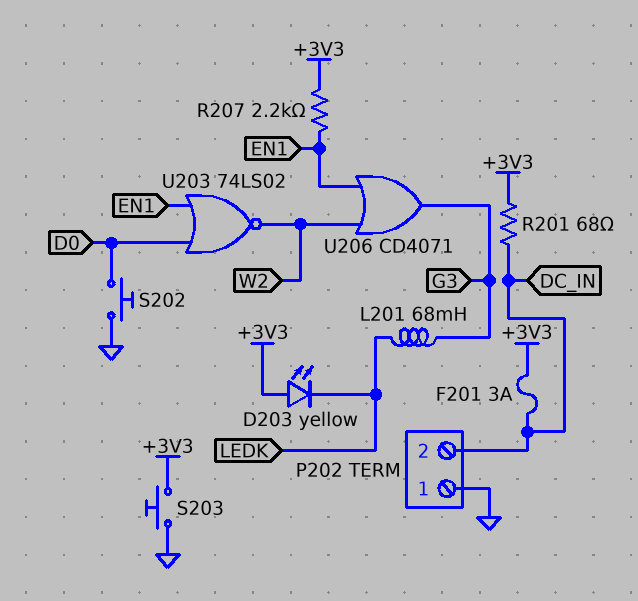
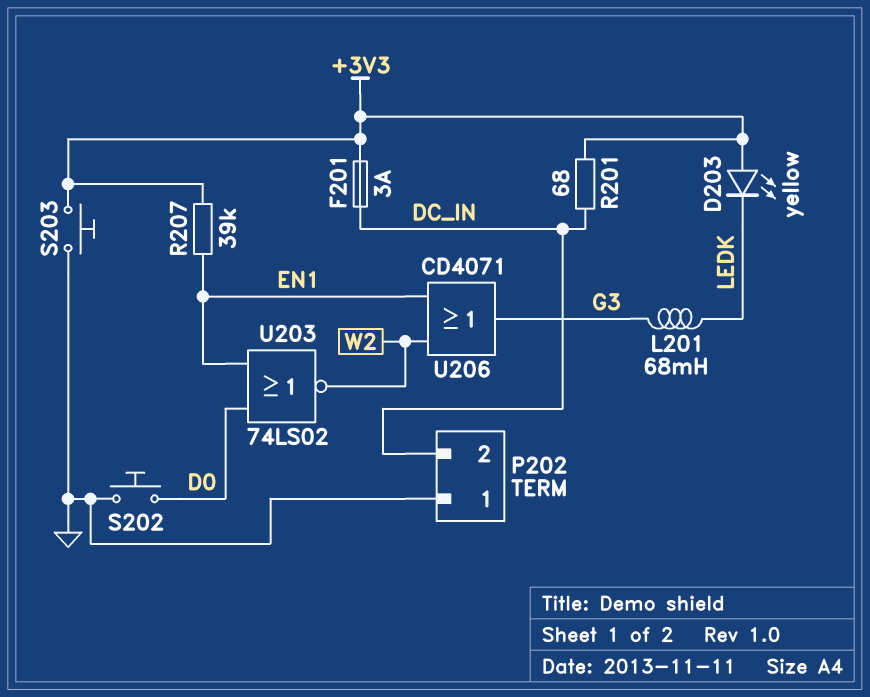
R207: 2.2k (+3V3, EN1) -> 39k (+3V3, EN1)

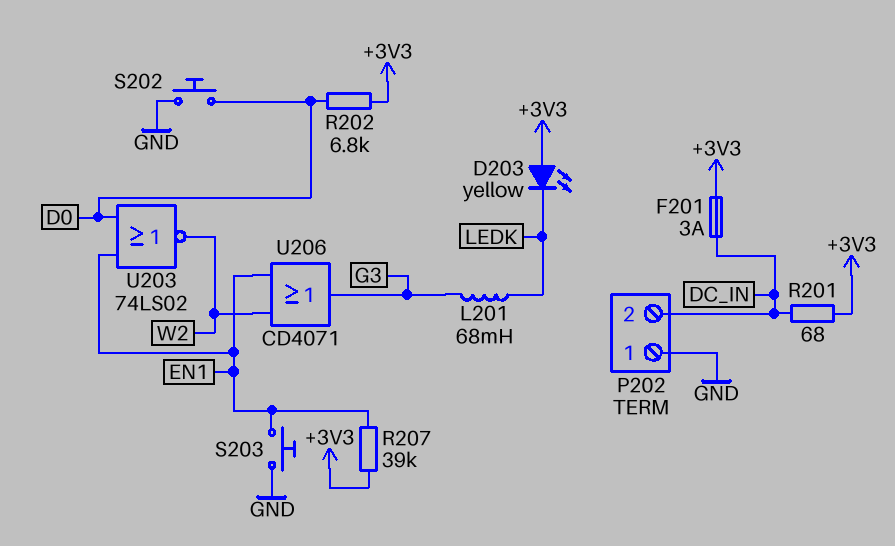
R202: none -> 6.8k (+3V3, D0)
S203: button (+3V3, GND) -> button (EN1, GND)

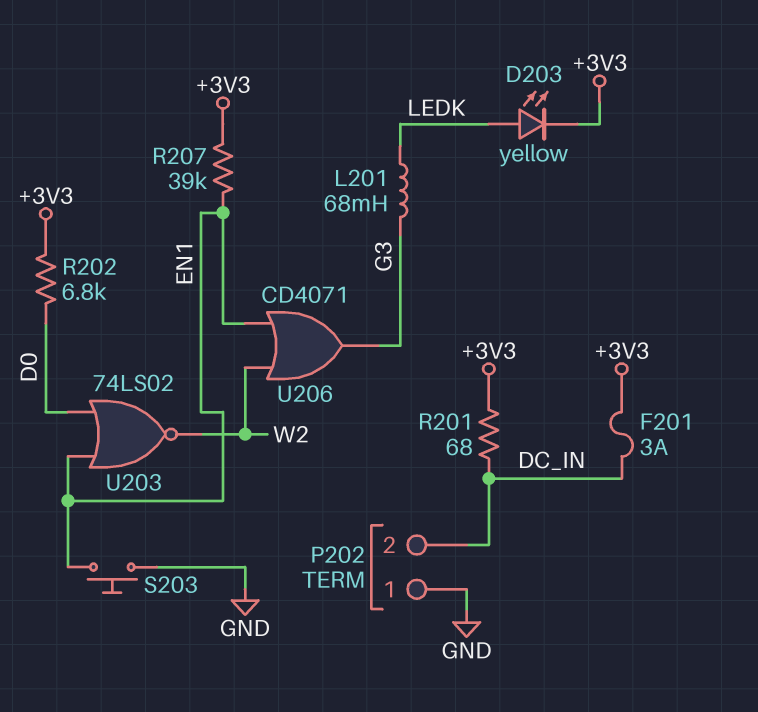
D203: LED yellow (A +3V3, K LEDK) -> LED yellow (A LEDK, K +3V3)
S202: button (D0, GND) -> none

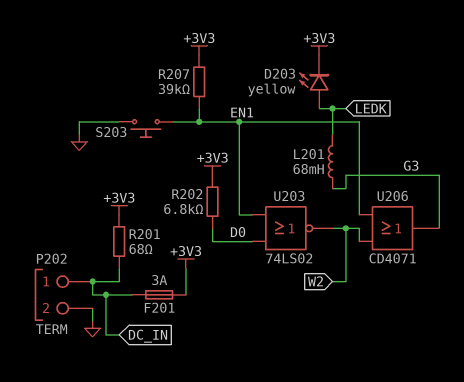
P202 pin 1: GND -> DC_IN
P202 pin 2: DC_IN -> GND

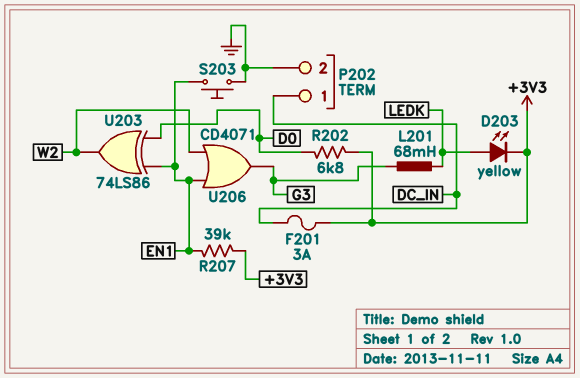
R201: 68 (+3V3, DC_IN) -> none
U203: NOR 74LS02 (in D0, in EN1, out W2) -> XOR 74LS86 (in D0, in EN1, out W2)

